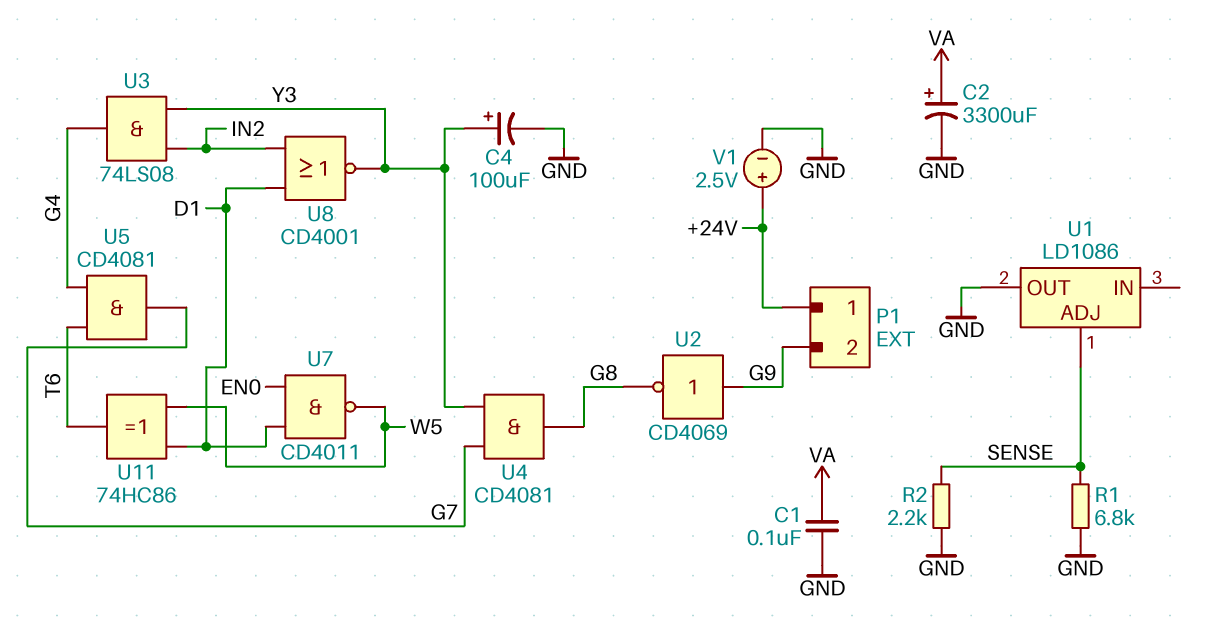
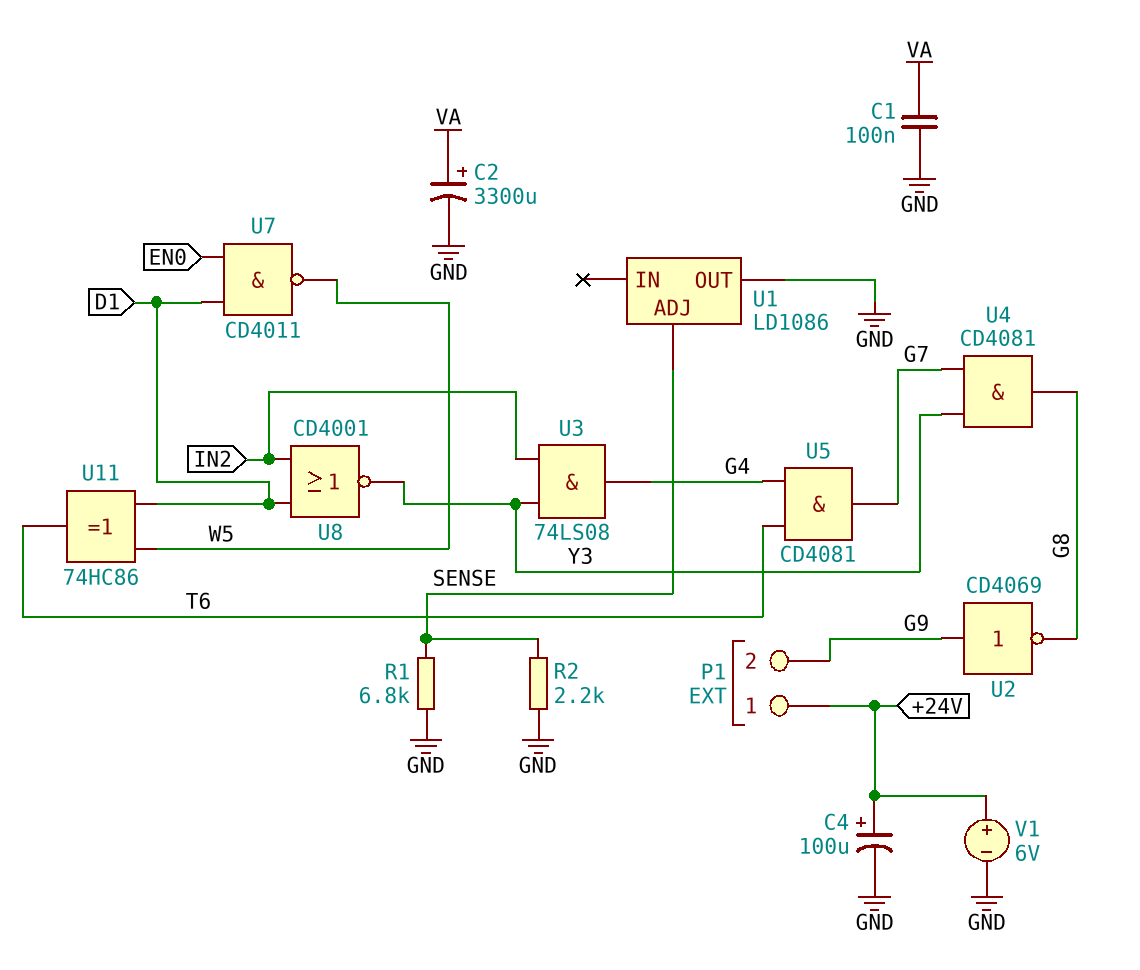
C4: 100uF (plus Y3, minus GND) -> 100uF (plus +24V, minus GND)
V1: 2.5V (plus +24V, minus GND) -> 6V (plus +24V, minus GND)

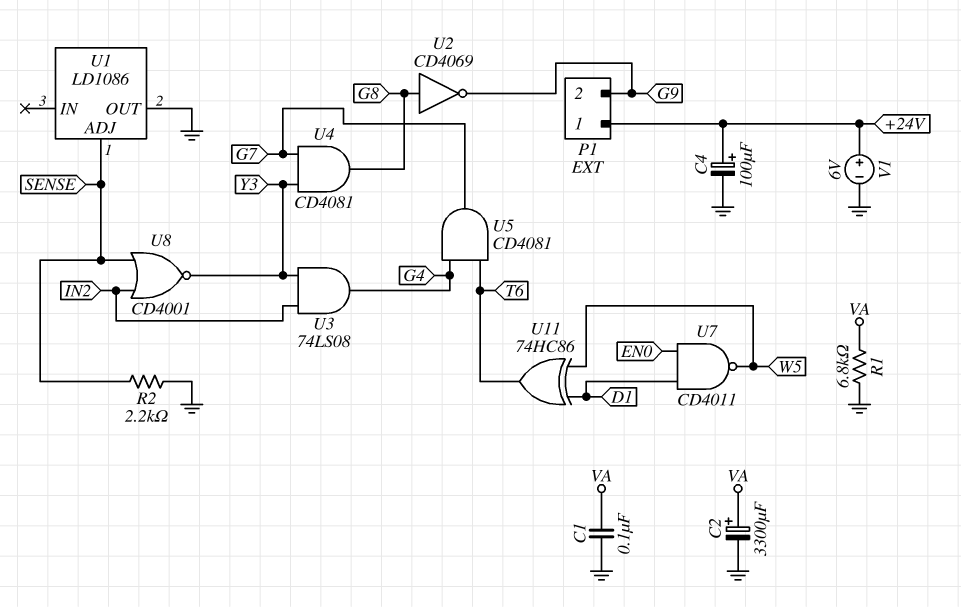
R1: 6.8k (GND, SENSE) -> 6.8k (GND, VA)
U2: NOT CD4069 (in G9, out G8) -> NOT CD4069 (in G8, out G9)
U8: NOR CD4001 (in D1, in IN2, out Y3) -> NOR CD4001 (in IN2, in SENSE, out Y3)

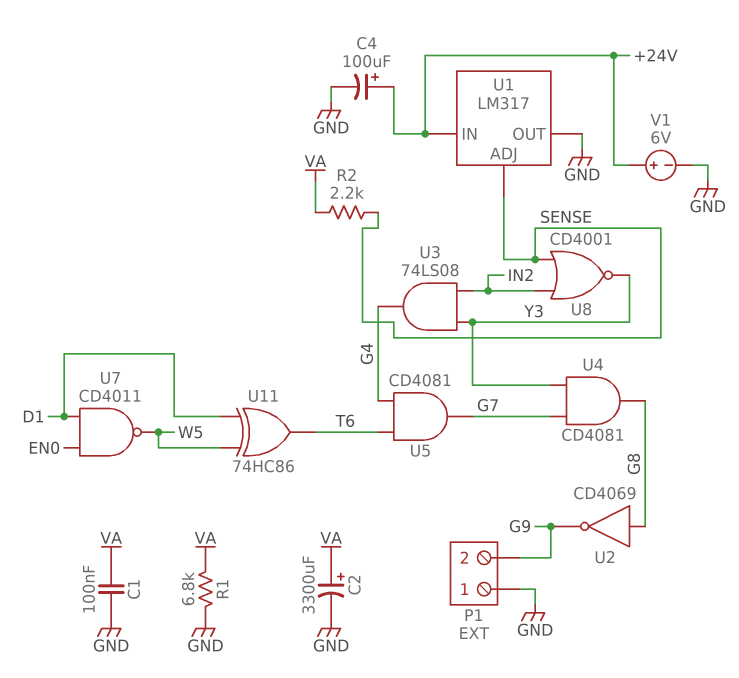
P1 pin 1: +24V -> GND
R2: 2.2k (GND, SENSE) -> 2.2k (SENSE, VA)
U1: LD1086 -> LM317
U1 pin IN: none -> +24V

